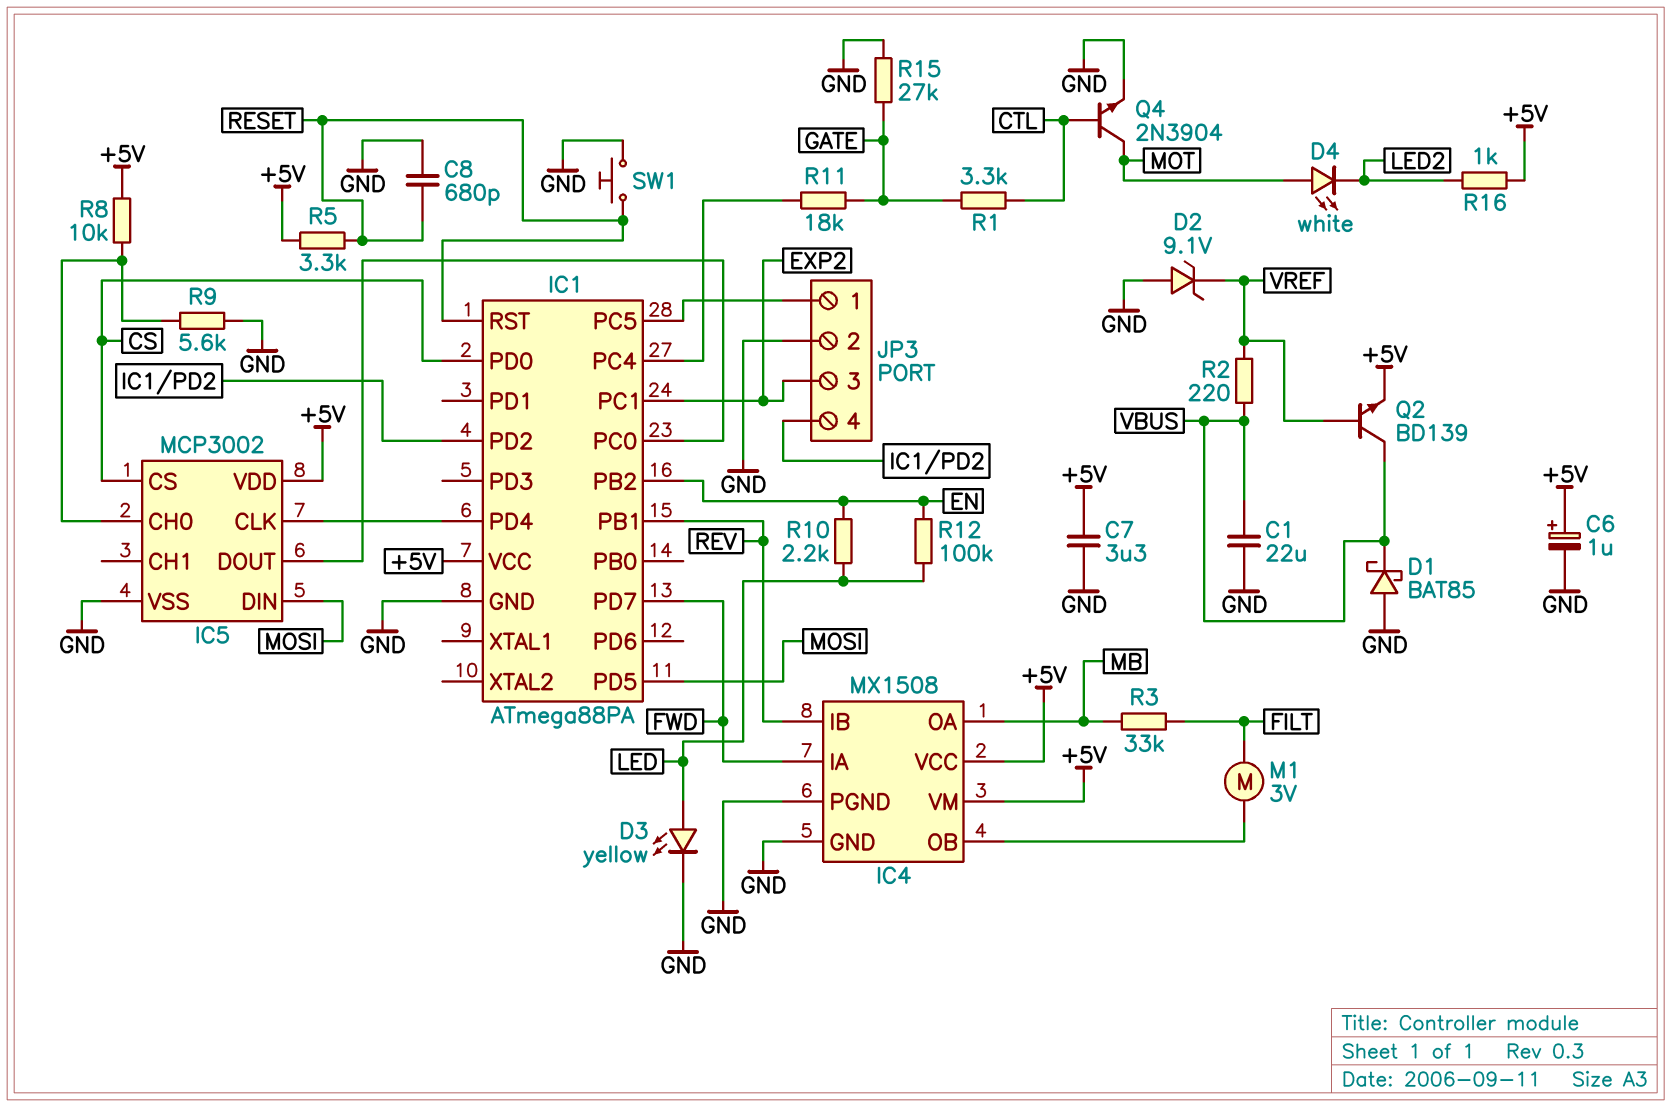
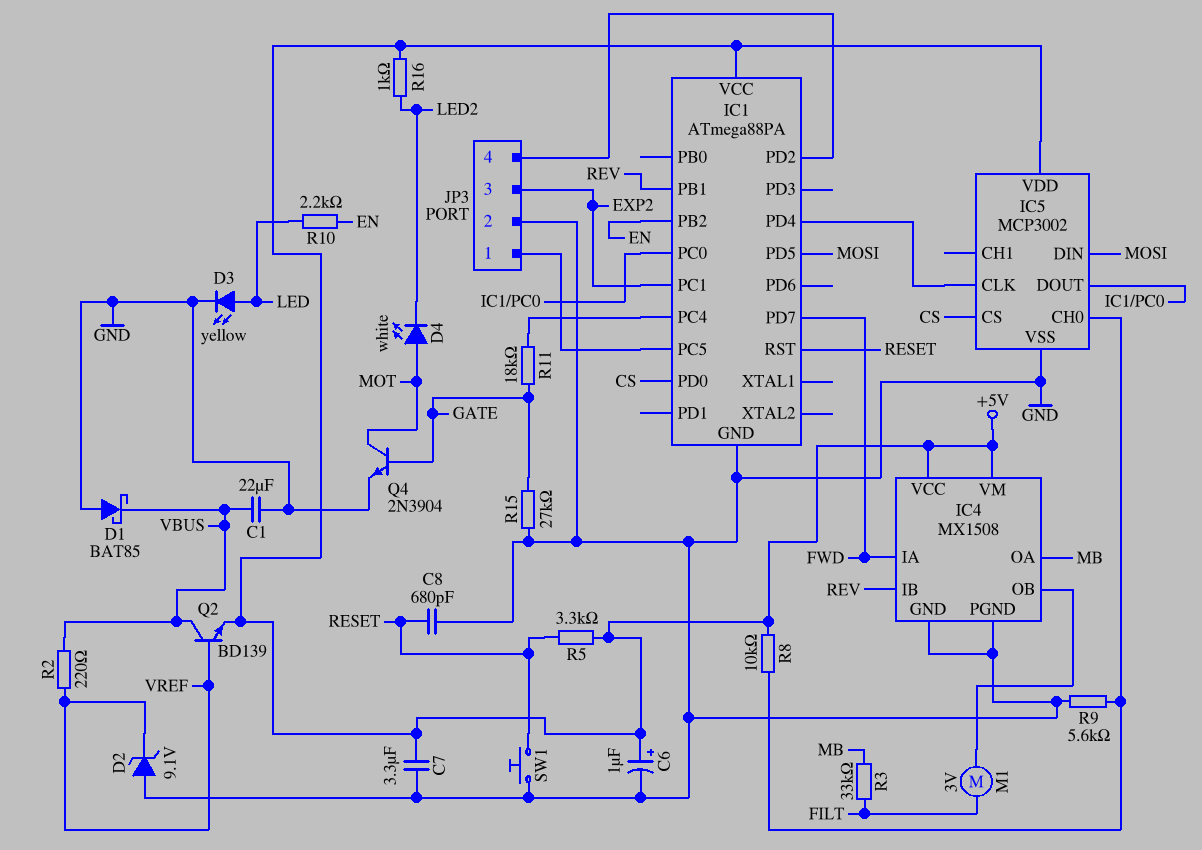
Q4: NPN 2N3904 (B CTL, C MOT, E GND) -> NPN 2N3904 (B GATE, C MOT, E GND)
R1: 3.3k (CTL, GATE) -> none
R12: 100k (EN, LED) -> none

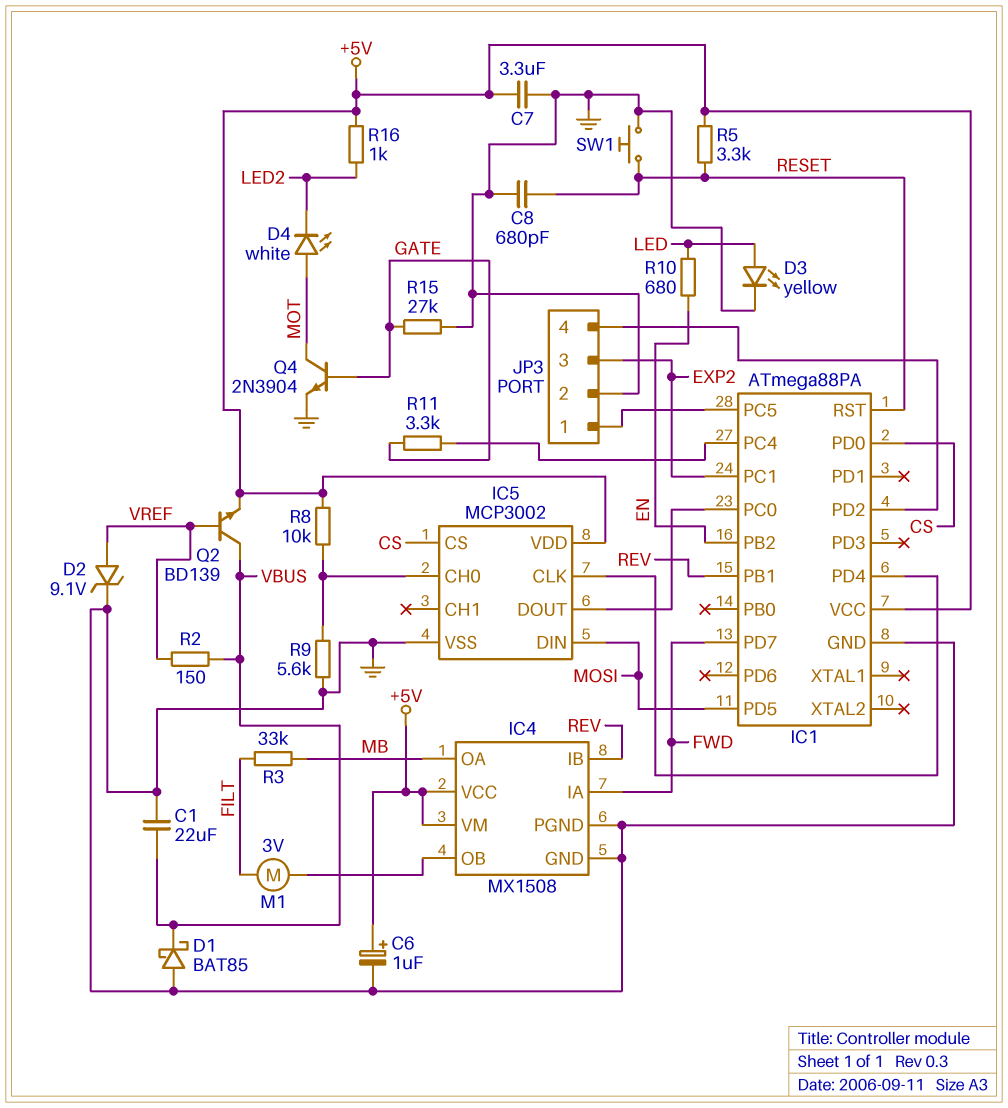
D2: zener 9.1V (A GND, K VREF) -> zener 9.1V (A VREF, K GND)
R2: 220 (VBUS, VREF) -> 150 (VBUS, VREF)
R10: 2.2k (EN, LED) -> 680 (EN, LED)
R11: 18k (GATE, IC1/PC4) -> 3.3k (GATE, IC1/PC4)

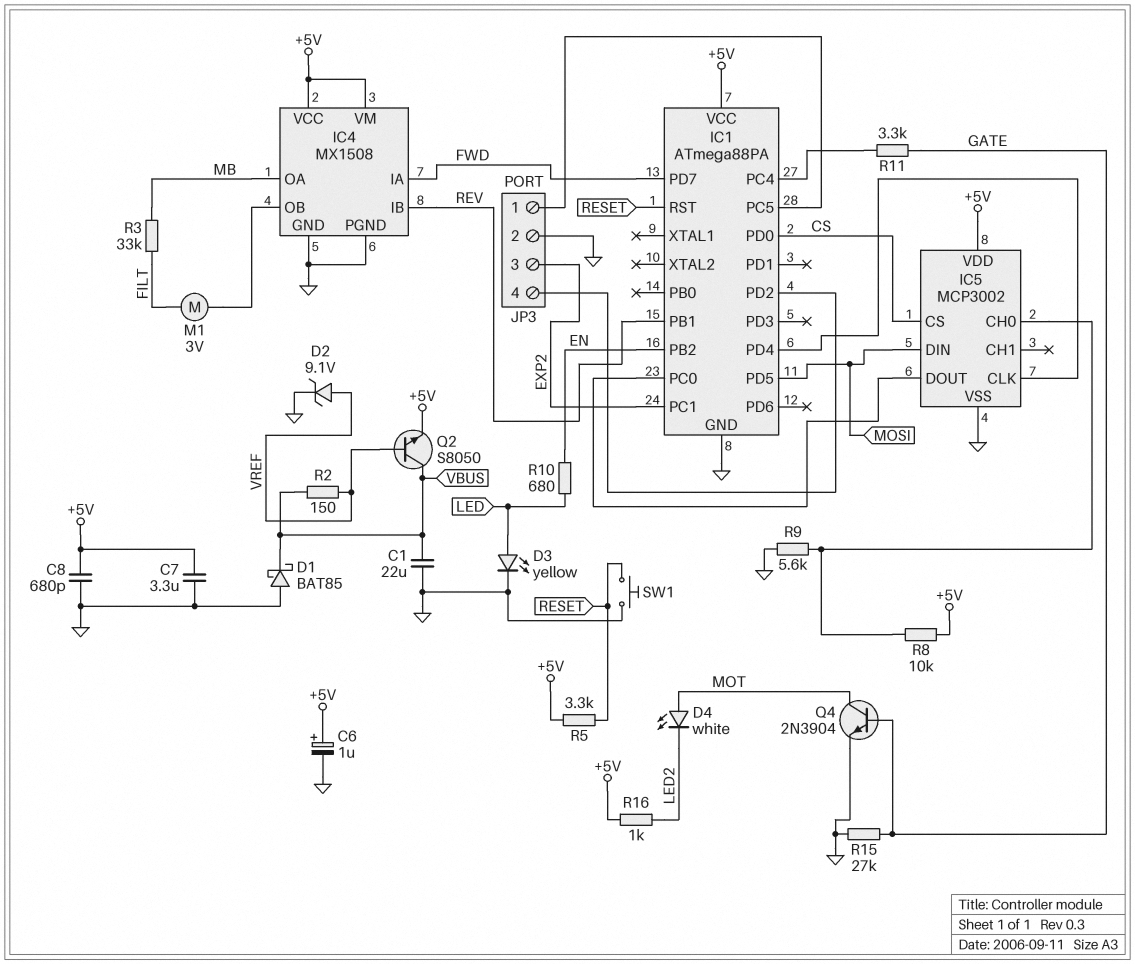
C8: 680pF (GND, RESET) -> 680pF (+5V, GND)
Q2: NPN BD139 (B VREF, C VBUS, E +5V) -> NPN S8050 (B VREF, C VBUS, E +5V)

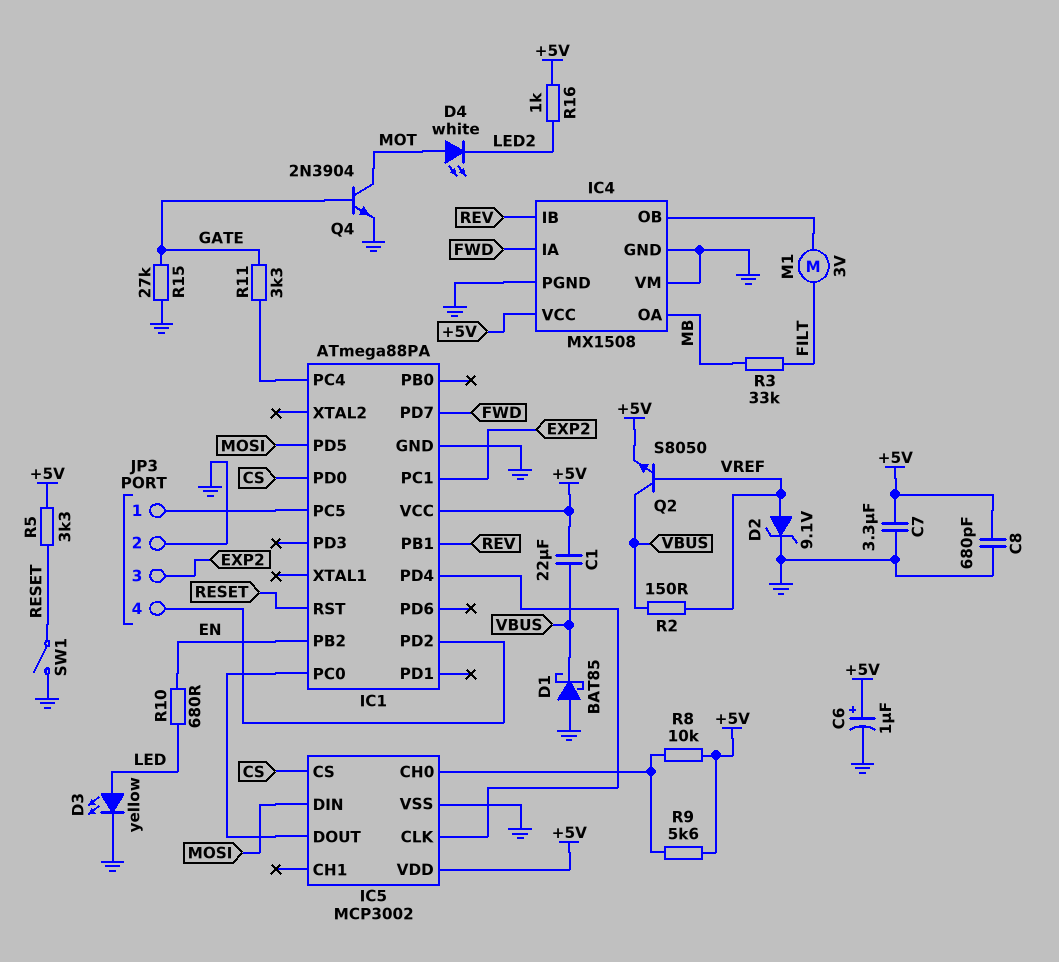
C1: 22uF (GND, VBUS) -> 22uF (+5V, VBUS)
IC4 pin VM: +5V -> GND
R9: 5.6k (GND, IC5/CH0) -> 5.6k (+5V, IC5/CH0)
SW1: button (GND, RESET) -> switch (GND, RESET)

